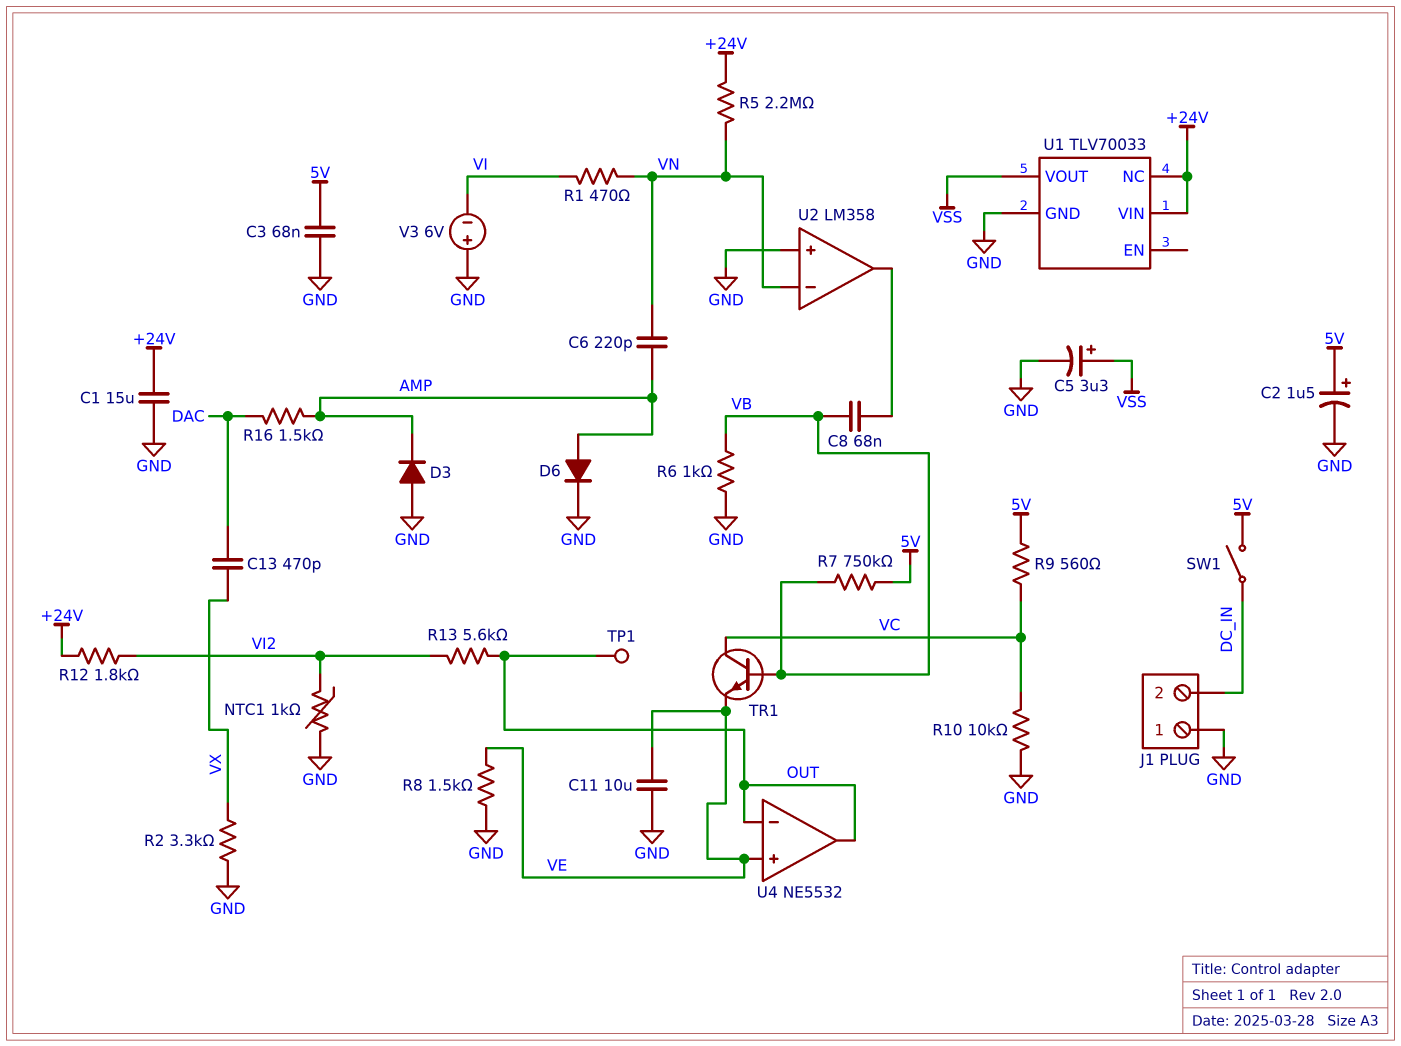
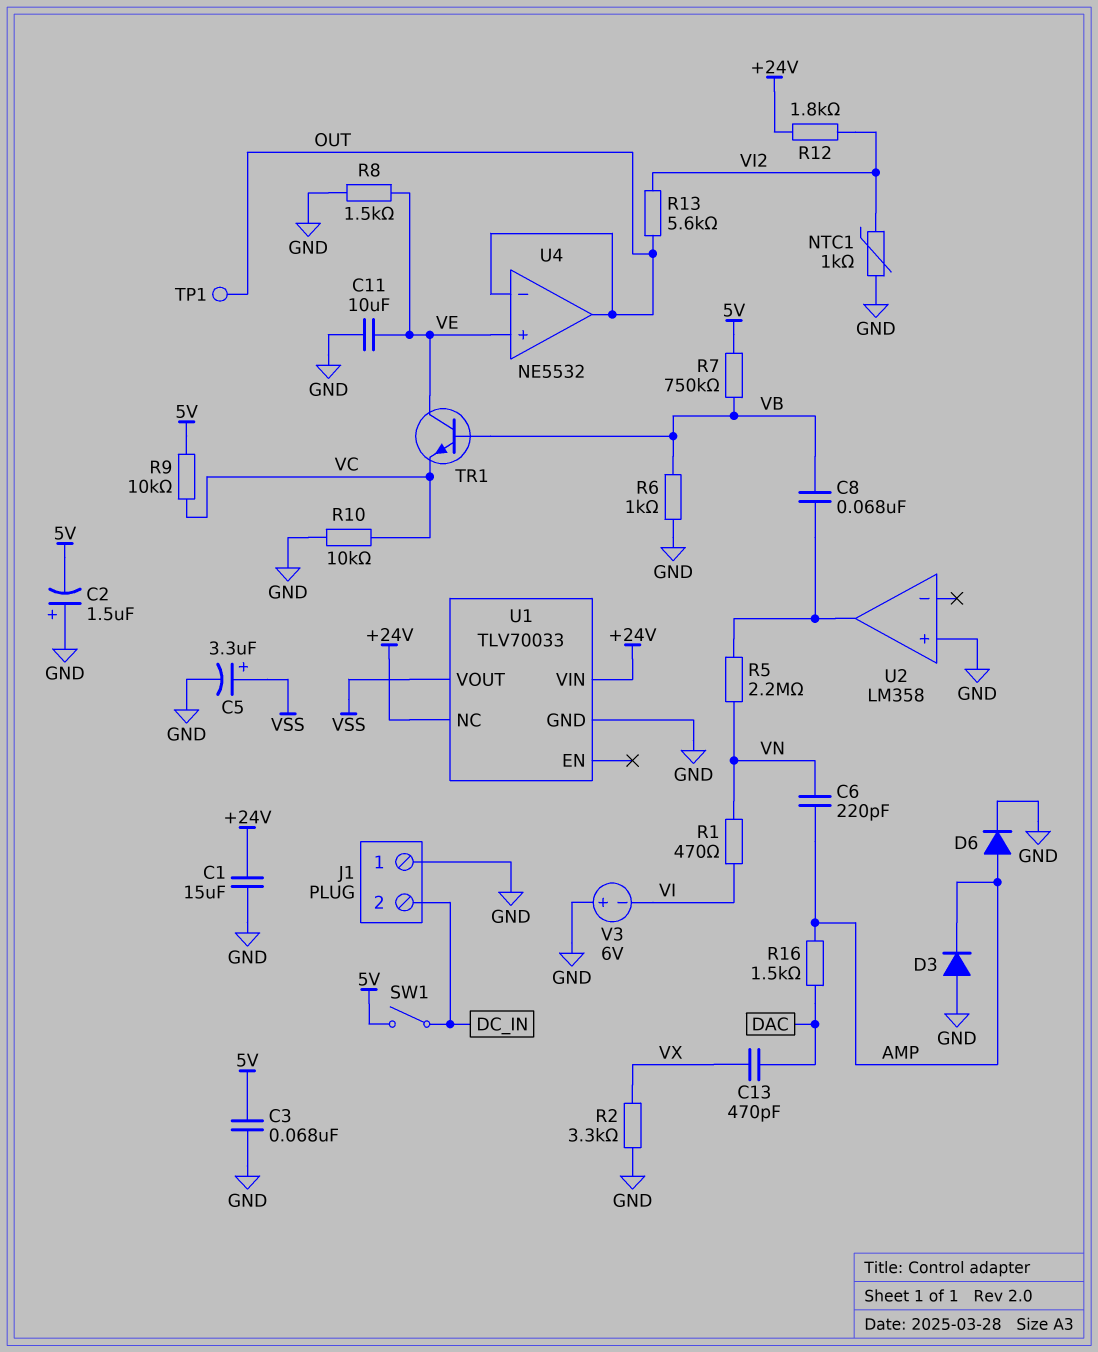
C2: 1.5uF (plus 5V, minus GND) -> 1.5uF (plus GND, minus 5V)
R5: 2.2M (+24V, VN) -> 2.2M (U2/out, VN)
R9: 560 (5V, VC) -> 10k (5V, VC)
TR1: NPN (B VB, C VC, E VE) -> NPN (B VB, C VE, E VC)
U2 pin in-: VN -> none

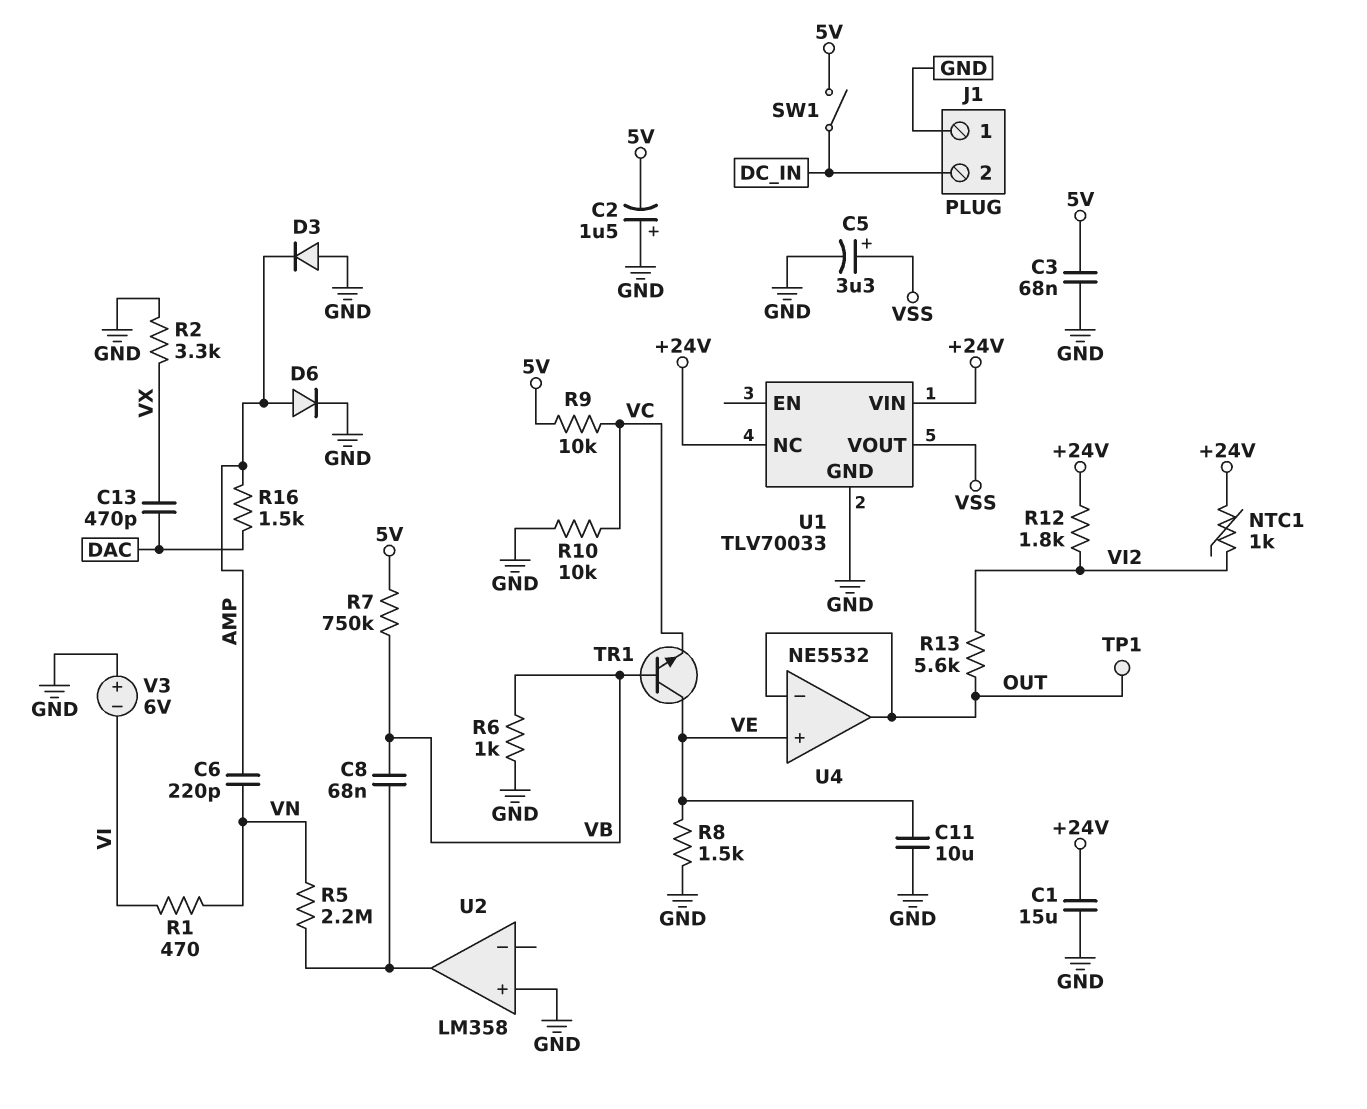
NTC1: 1k (GND, VI2) -> 1k (+24V, VI2)

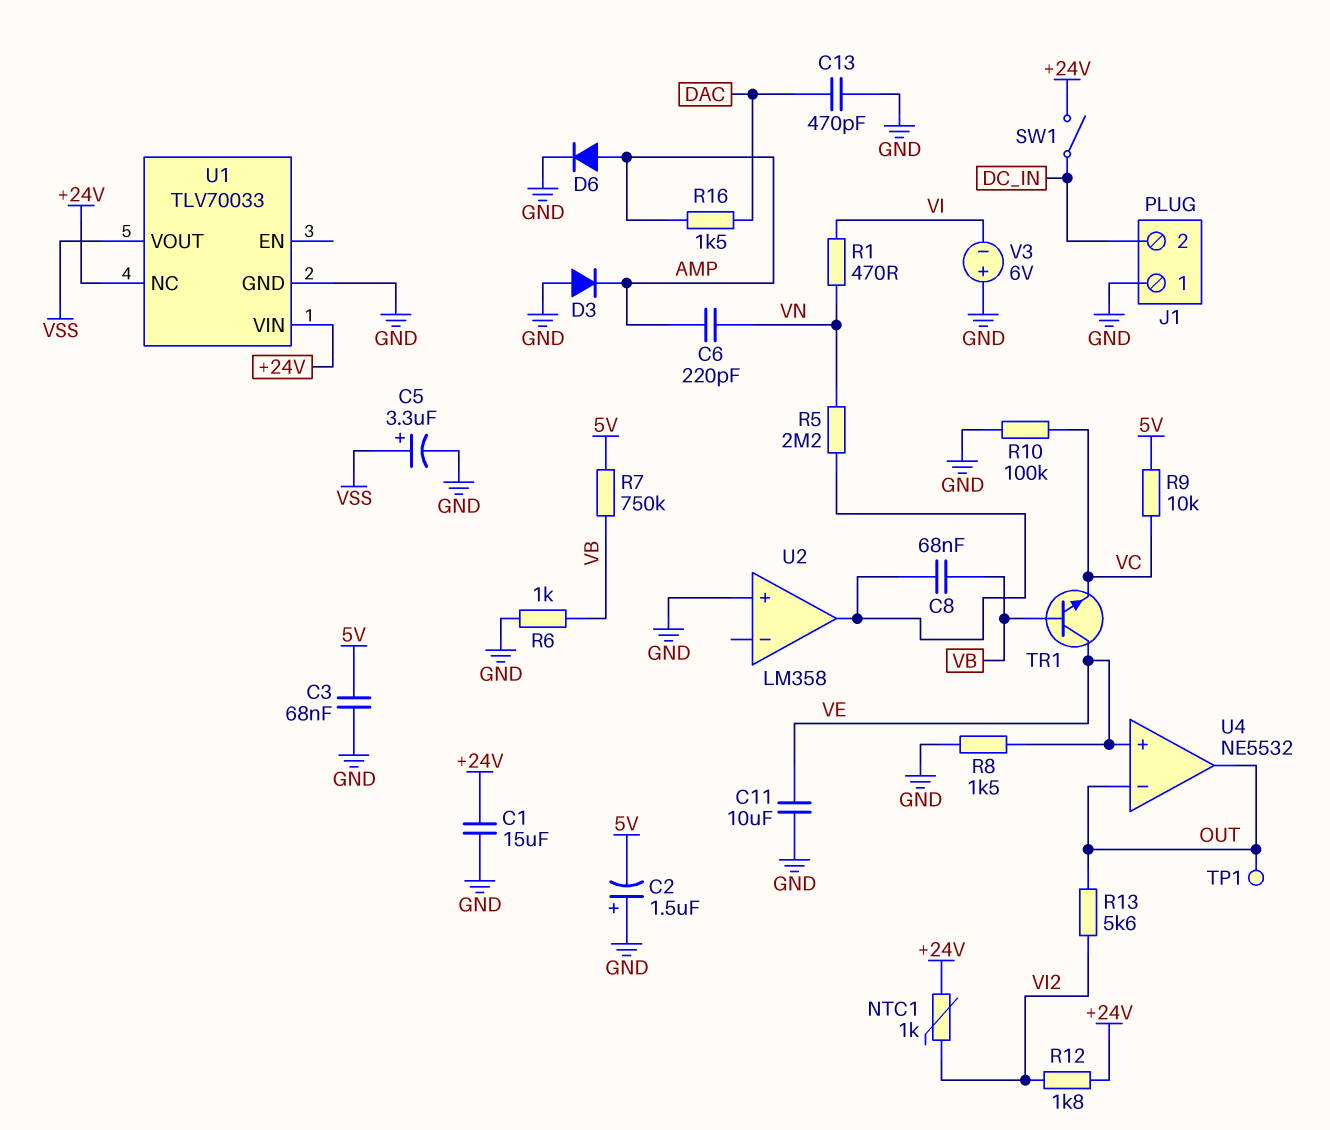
C13: 470pF (DAC, VX) -> 470pF (DAC, GND)
R2: 3.3k (GND, VX) -> none
R10: 10k (GND, VC) -> 100k (GND, VC)
SW1: switch (5V, DC_IN) -> switch (+24V, DC_IN)

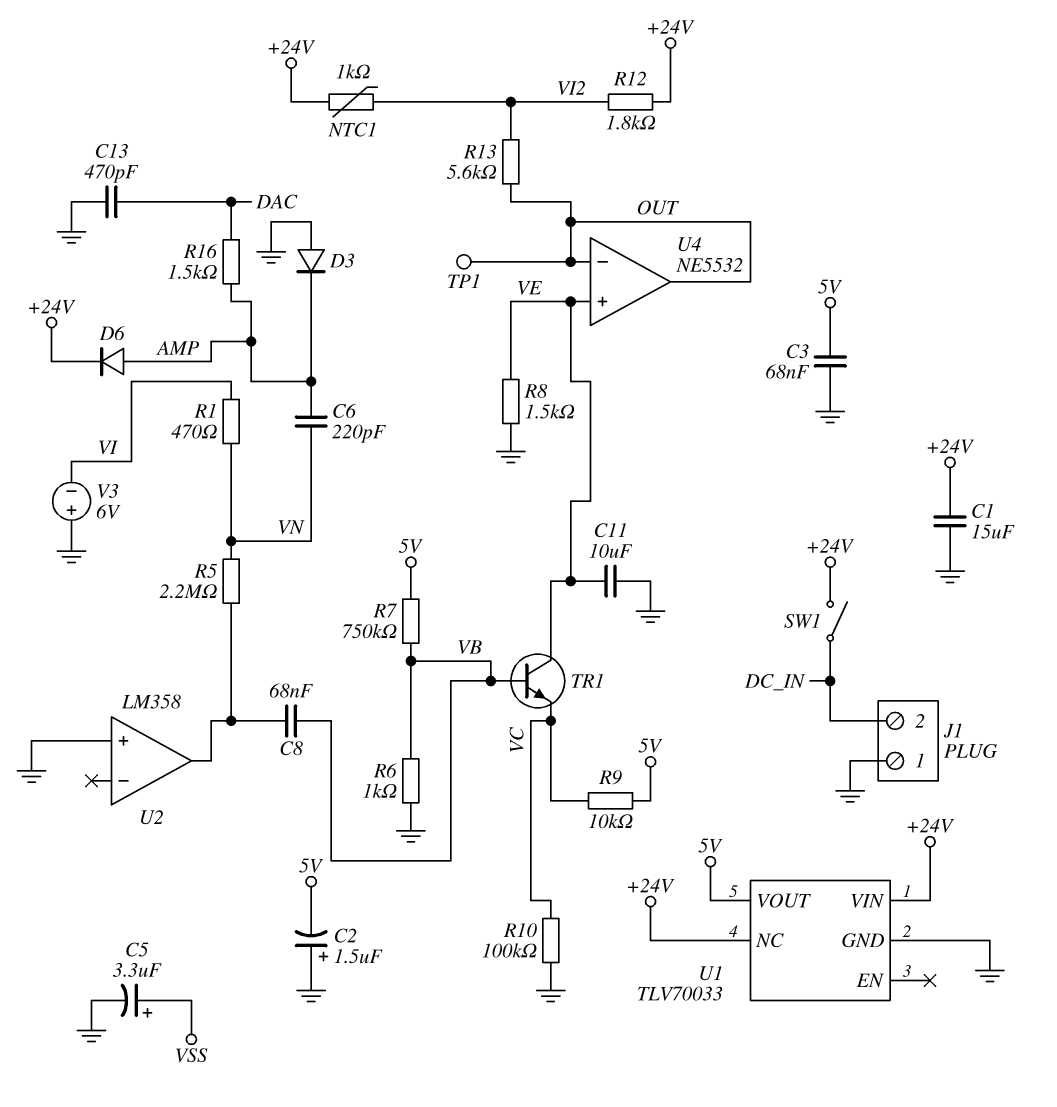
D6: diode (A AMP, K GND) -> diode (A AMP, K +24V)
U1 pin VOUT: VSS -> 5V

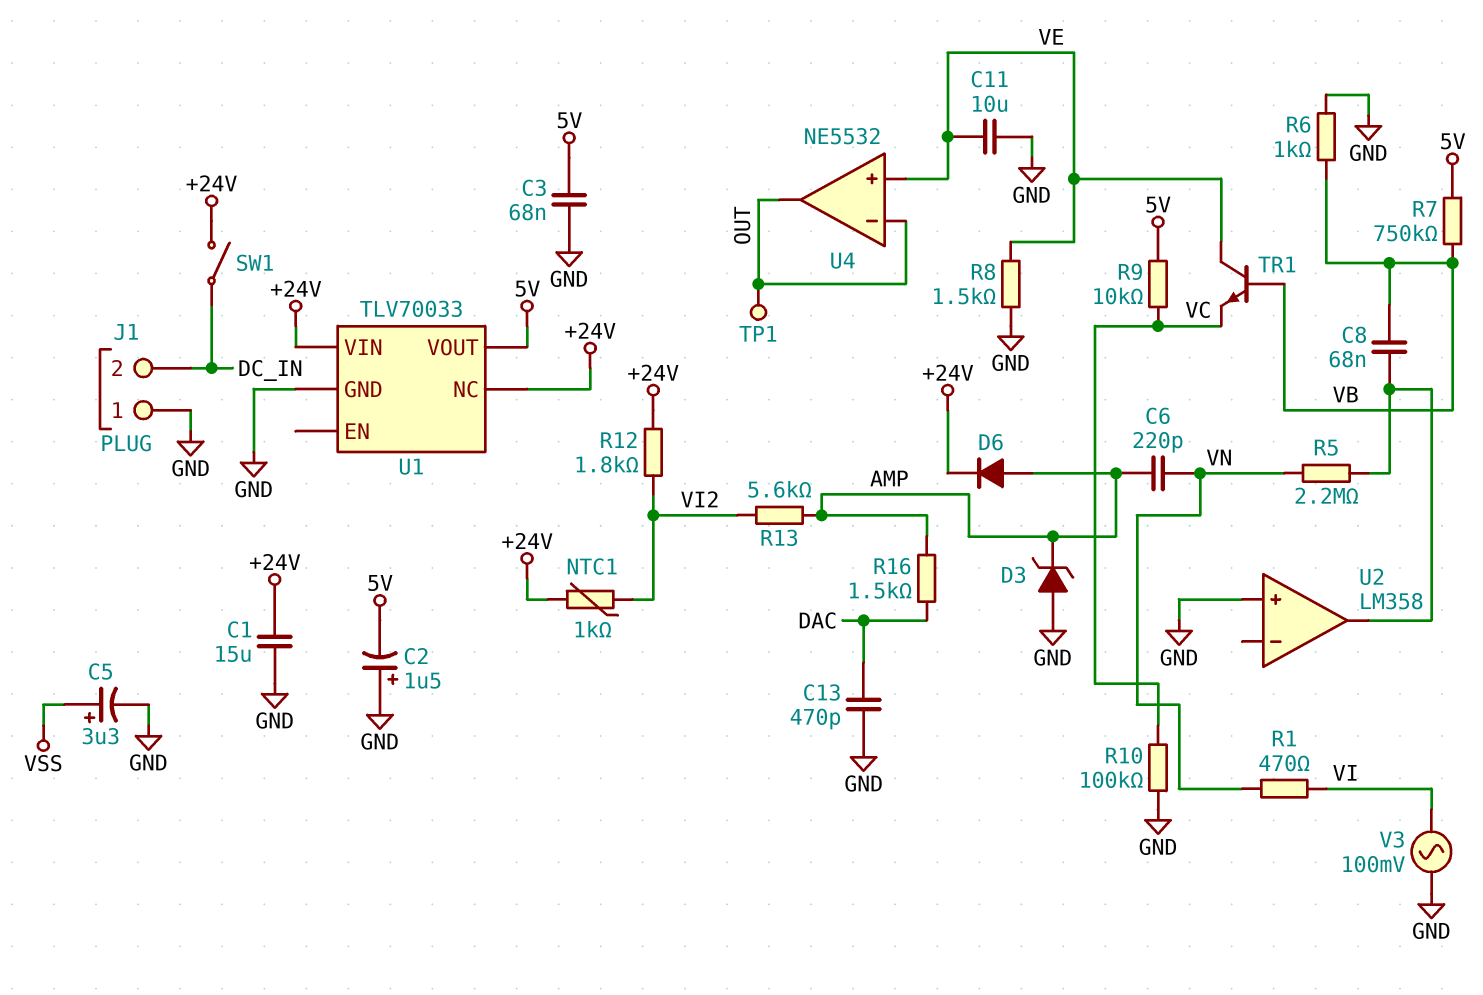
D3: diode (A GND, K AMP) -> zener (A GND, K AMP)
R13: 5.6k (OUT, VI2) -> 5.6k (AMP, VI2)
V3: 6V (plus GND, minus VI) -> AC 100mV (GND, VI)

